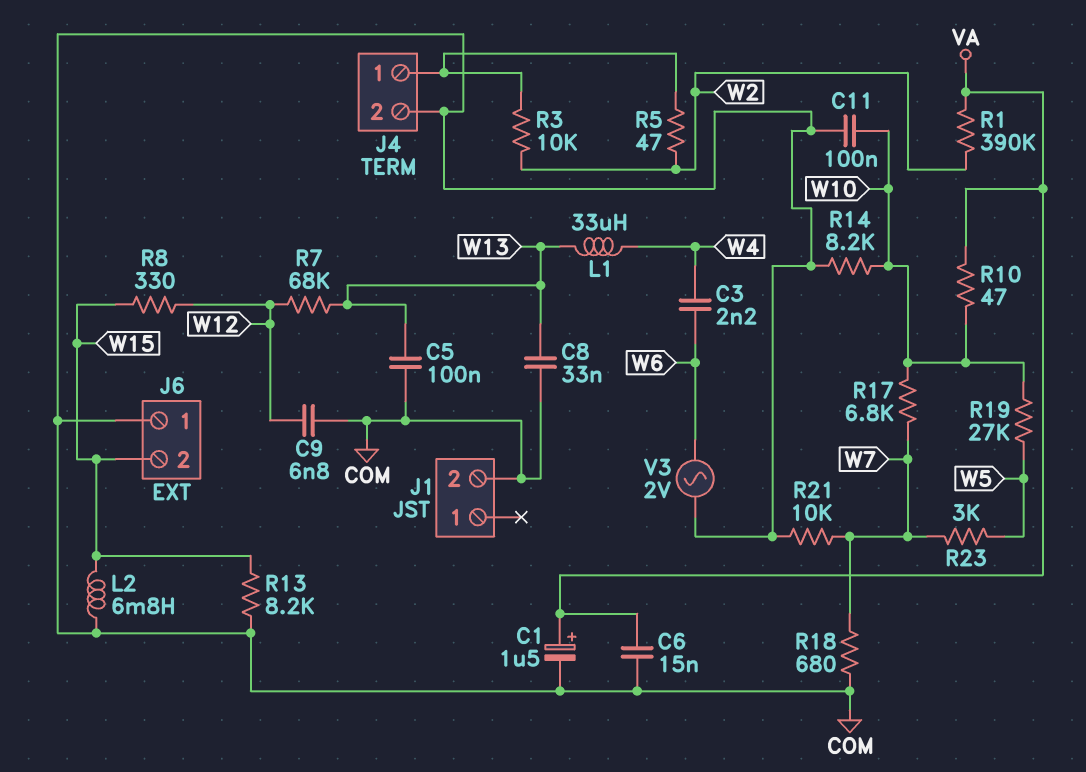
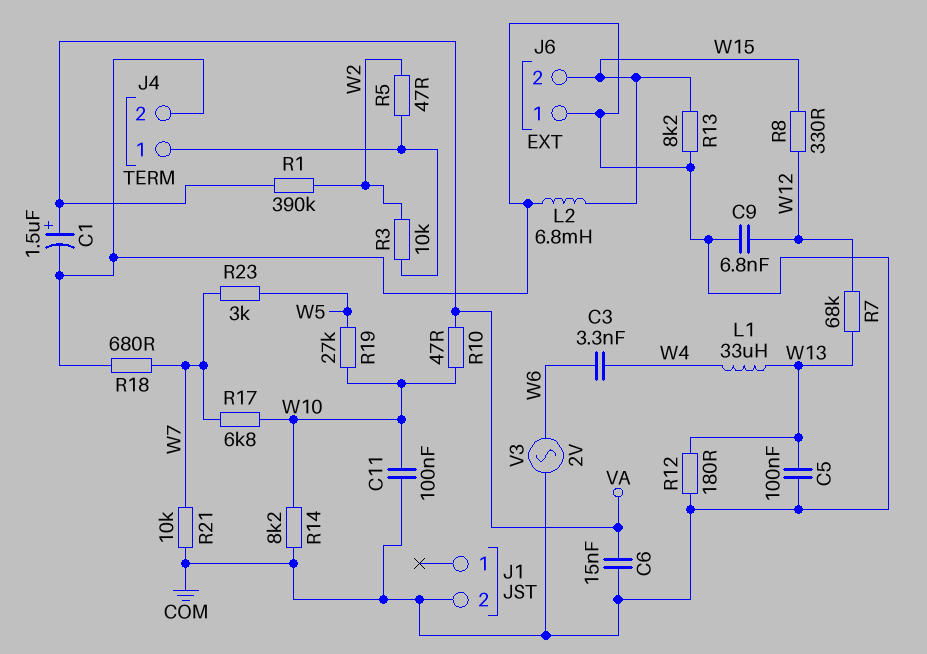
C3: 2.2nF (W4, W6) -> 3.3nF (W4, W6)
C8: 33nF (COM, W13) -> none
R12: none -> 180 (COM, W13)

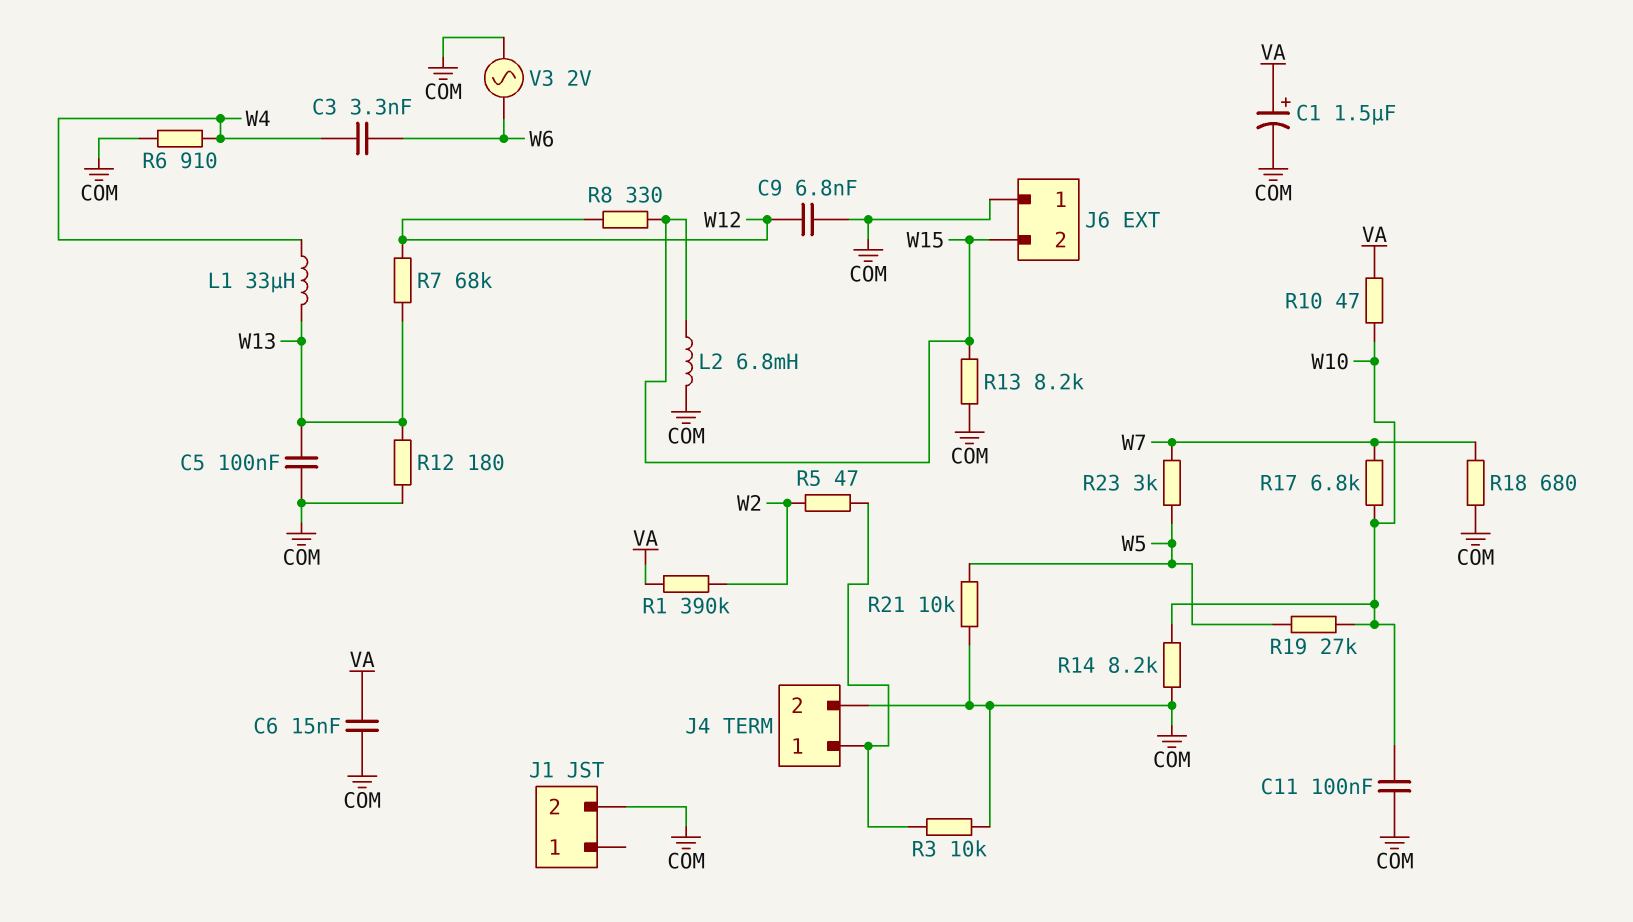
R3: 10k (J4/1, W2) -> 10k (COM, J4/1)
R6: none -> 910 (COM, W4)
R21: 10k (COM, W7) -> 10k (COM, W5)

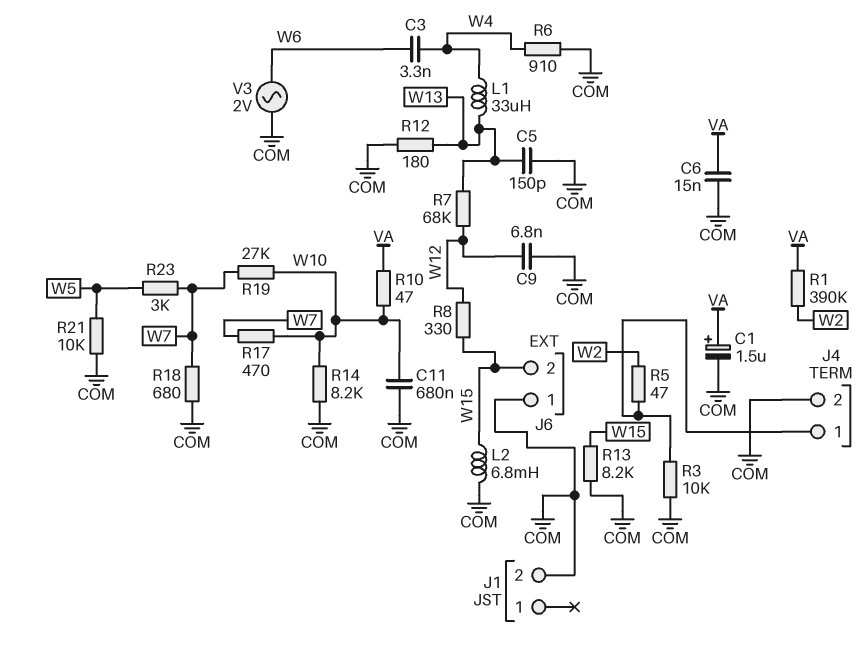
C5: 100nF (COM, W13) -> 150pF (COM, W13)
C11: 100nF (COM, W10) -> 680nF (COM, W10)
R17: 6.8k (W7, W10) -> 470 (W7, W10)
R19: 27k (W5, W10) -> 27k (W7, W10)

